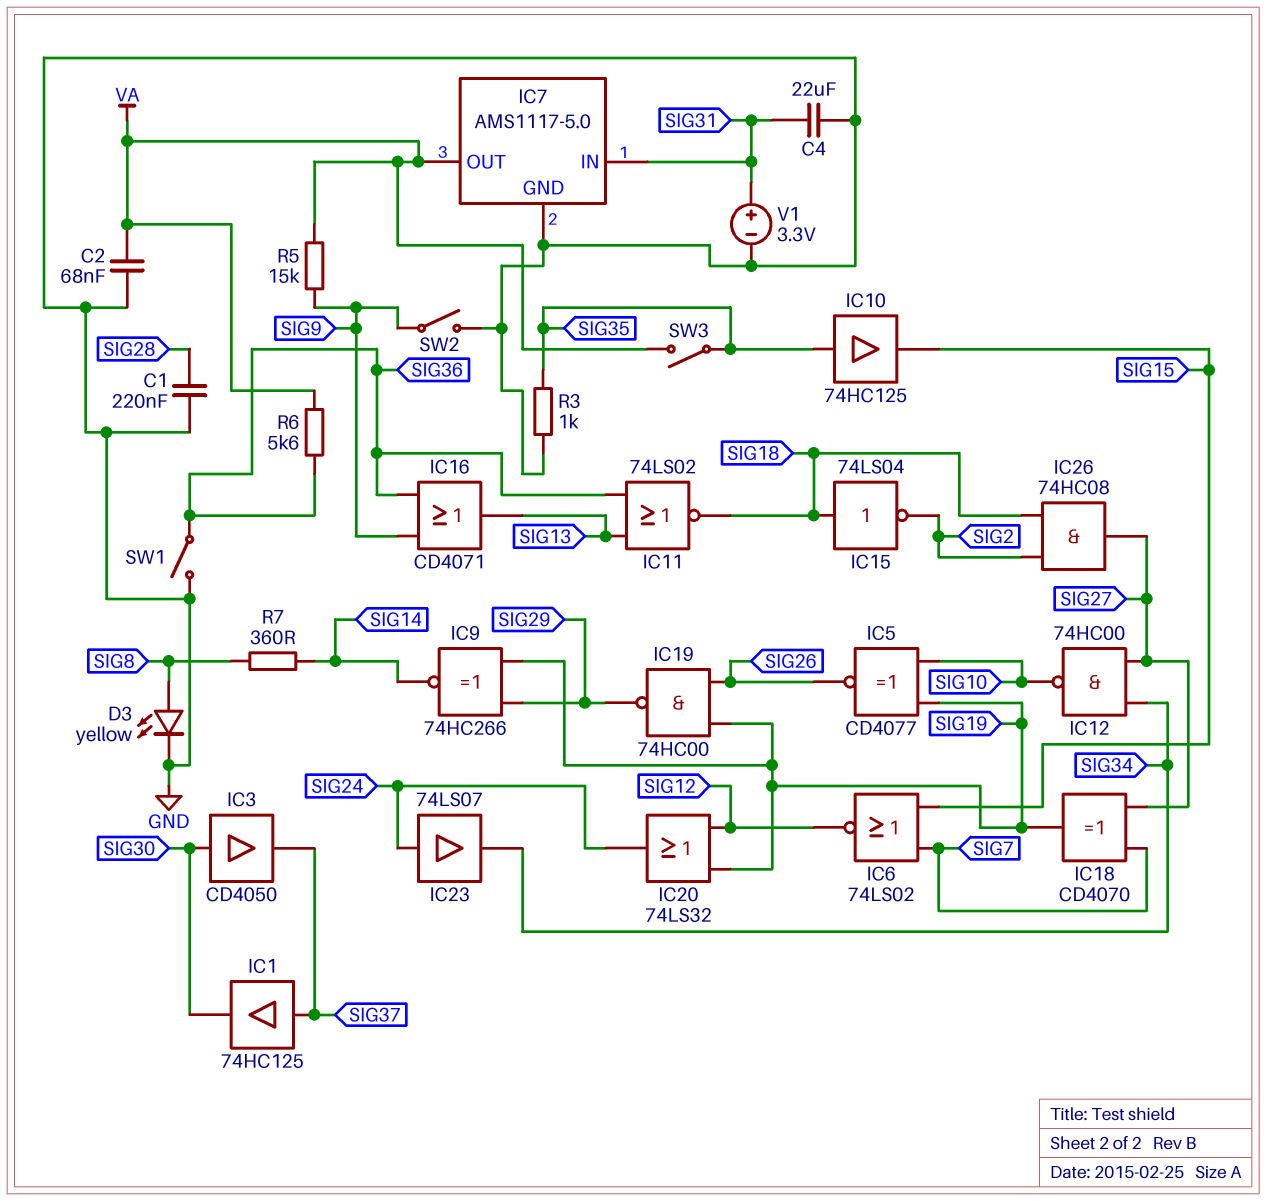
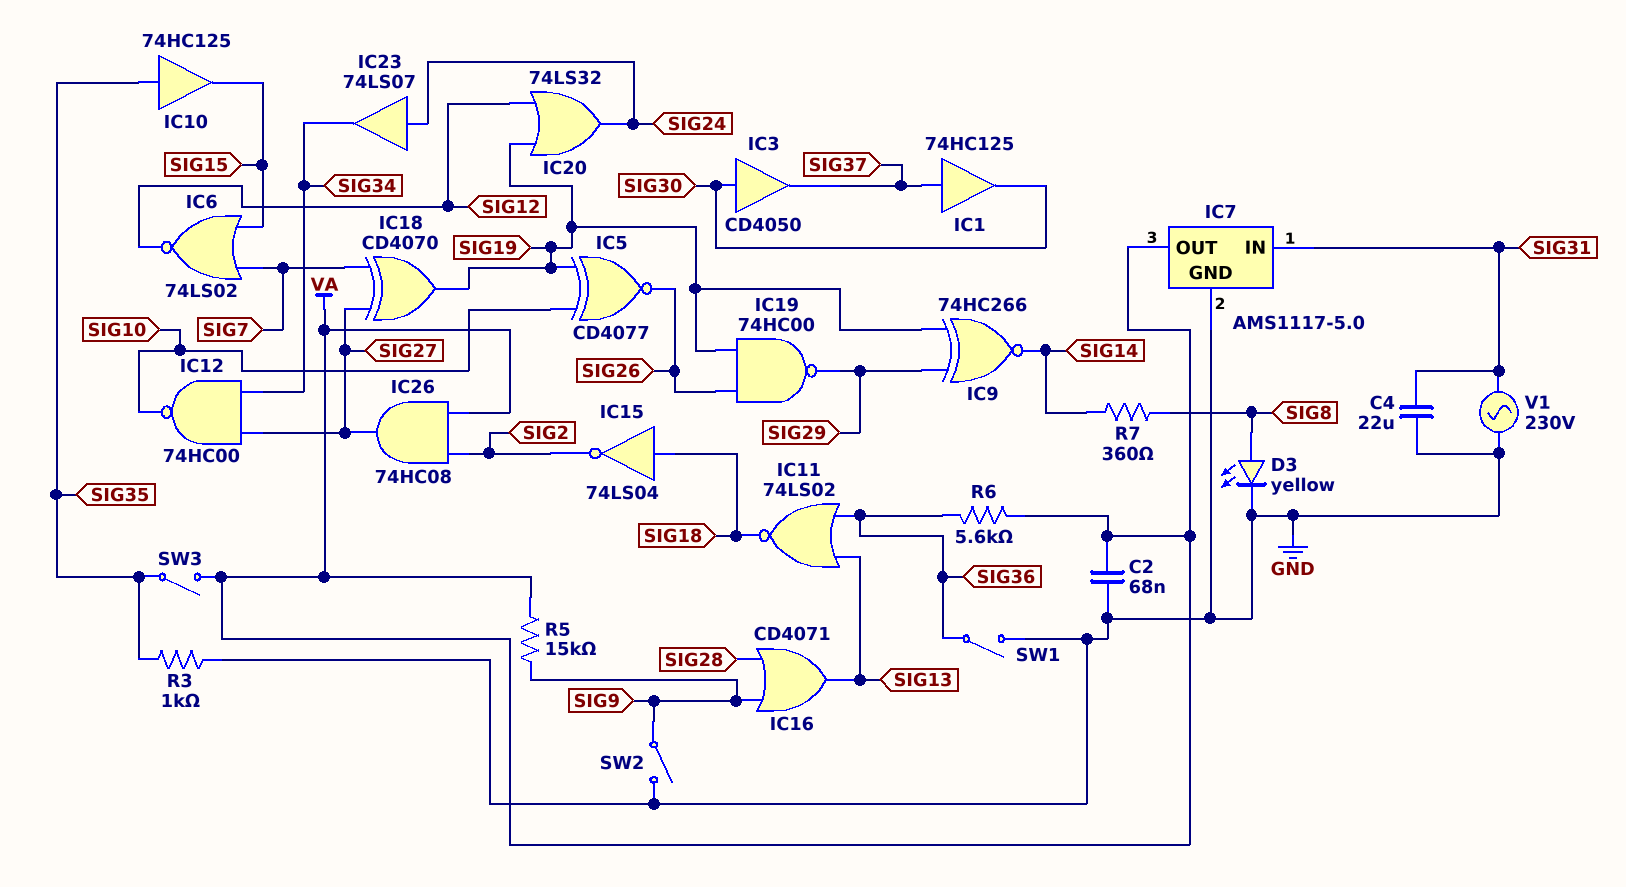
C1: 220nF (GND, SIG28) -> none
IC16: OR CD4071 (in SIG9, in SIG36, out SIG13) -> OR CD4071 (in SIG9, in SIG28, out SIG13)
IC26: AND 74HC08 (in SIG2, in SIG18, out SIG27) -> AND 74HC08 (in SIG2, in VA, out SIG27)
V1: 3.3V (plus SIG31, minus GND) -> AC 230V (GND, SIG31)

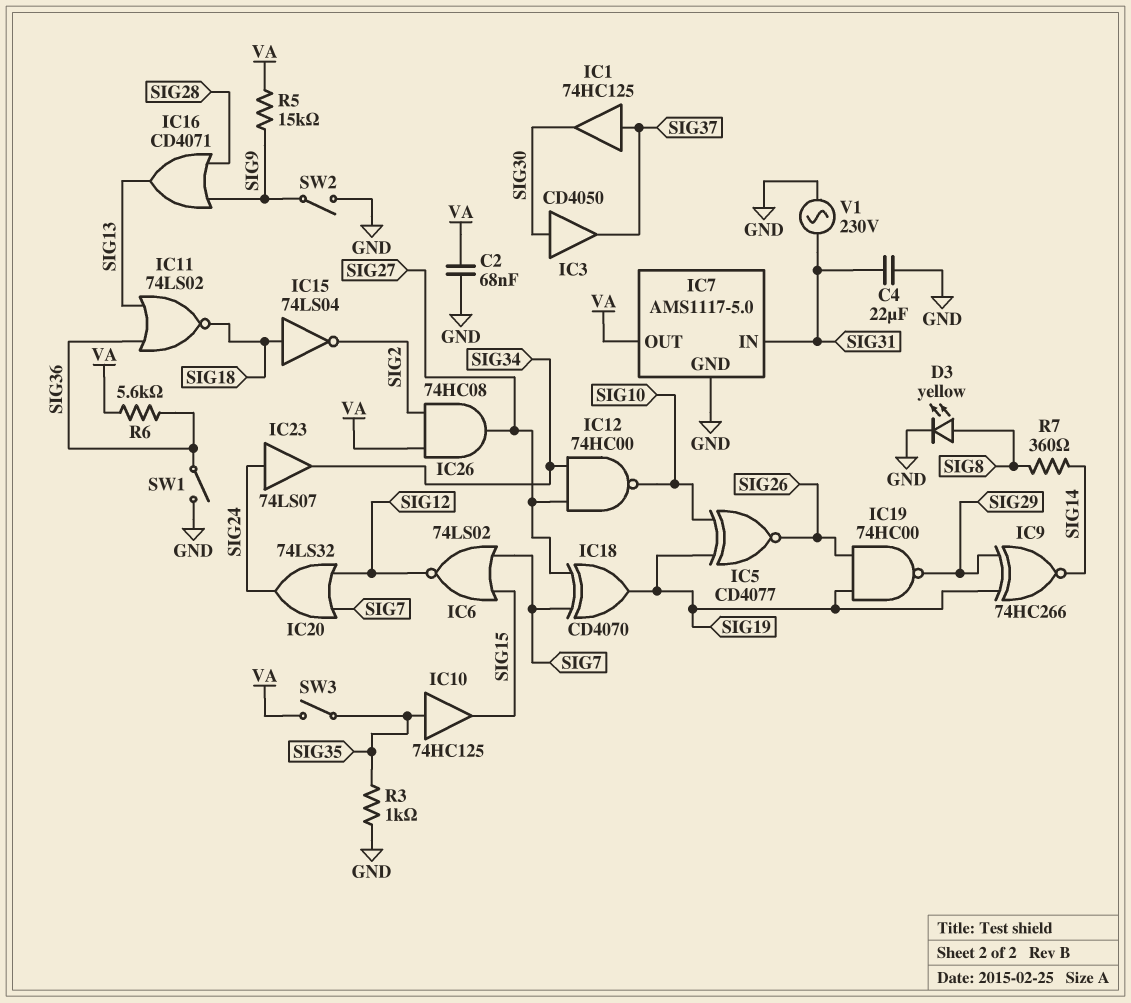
IC20: OR 74LS32 (in SIG12, in SIG19, out SIG24) -> OR 74LS32 (in SIG7, in SIG12, out SIG24)

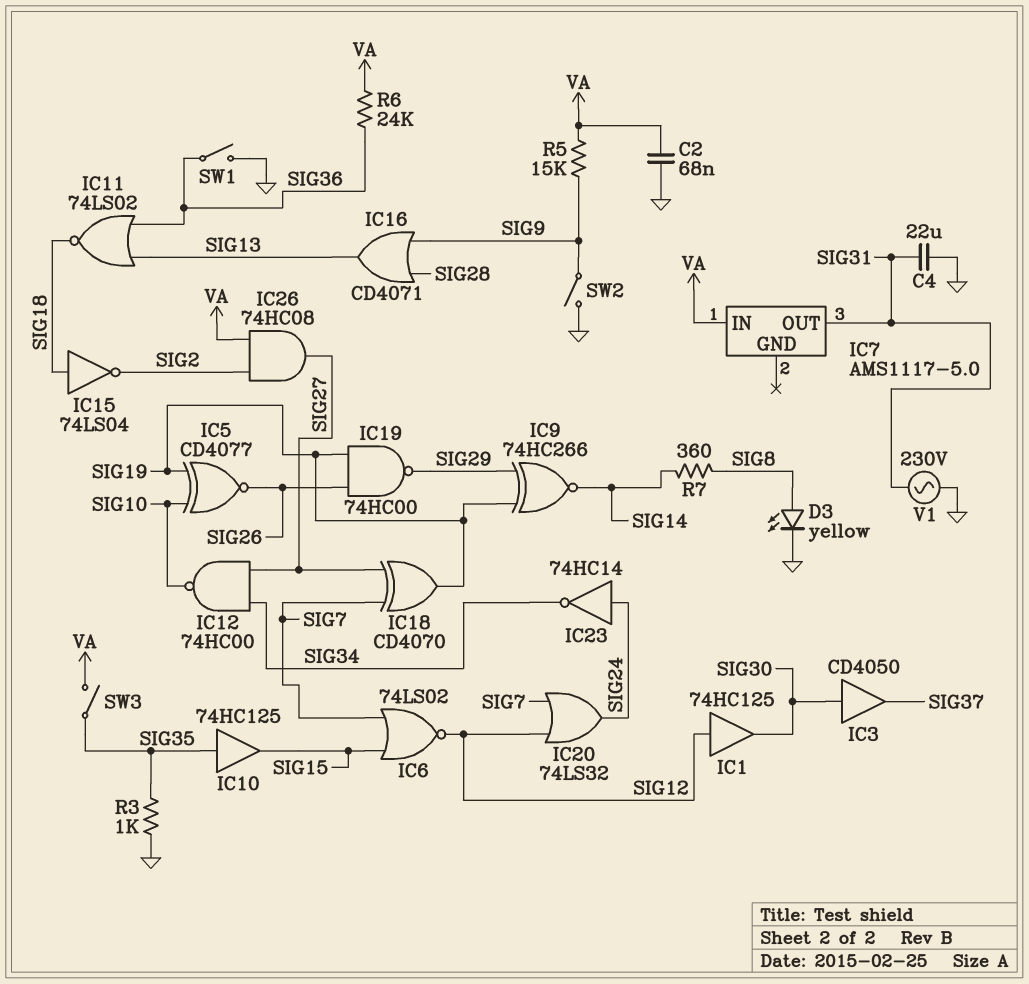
IC1: buffer 74HC125 (in SIG37, out SIG30) -> buffer 74HC125 (in SIG12, out SIG30)
IC7 pin GND: GND -> none
IC7 pin IN: SIG31 -> VA
IC7 pin OUT: VA -> SIG31
IC23: buffer 74LS07 (in SIG24, out SIG34) -> NOT 74HC14 (in SIG24, out SIG34)
R6: 5.6k (SIG36, VA) -> 24k (SIG36, VA)

